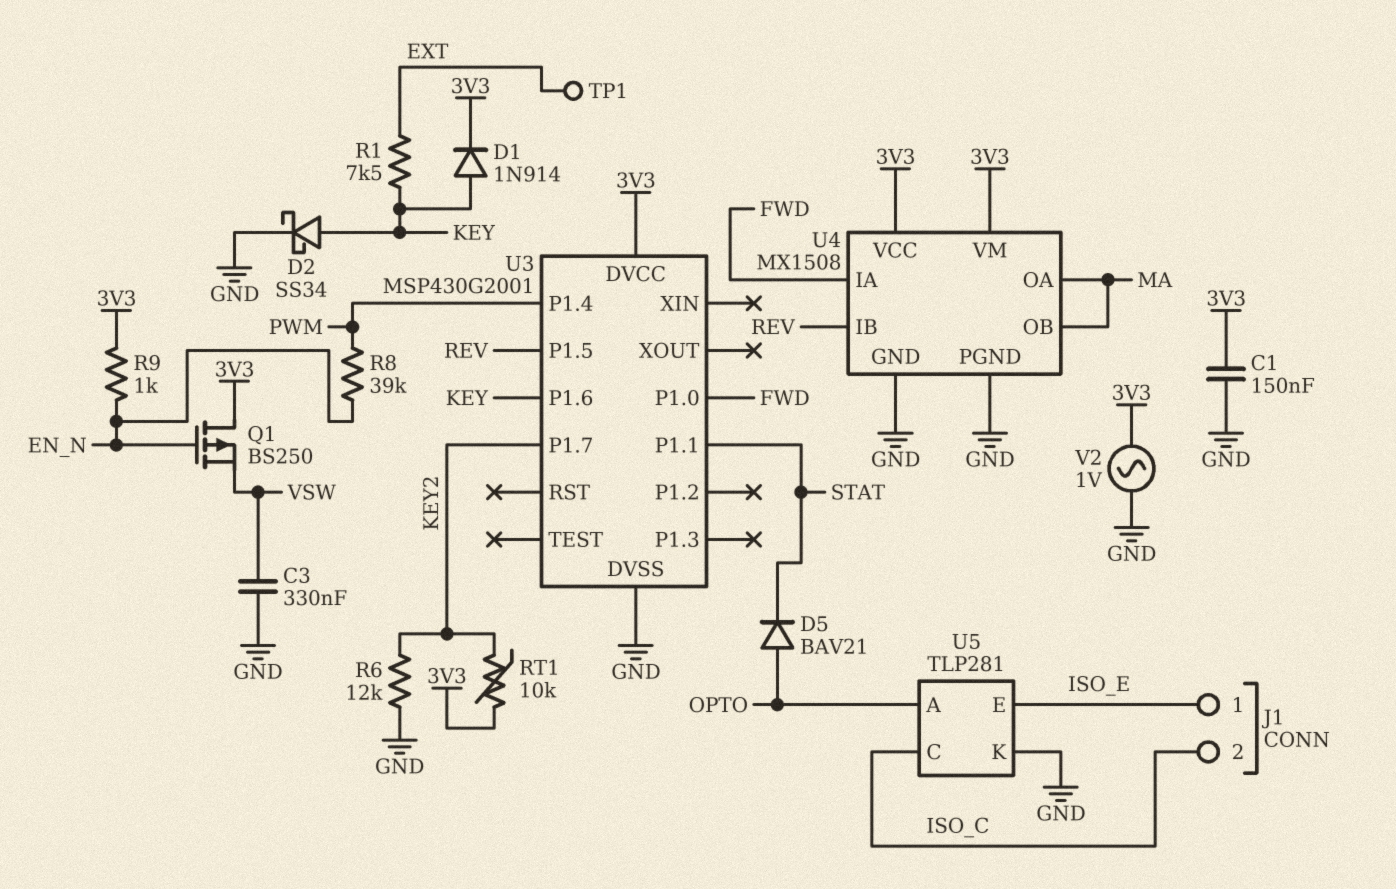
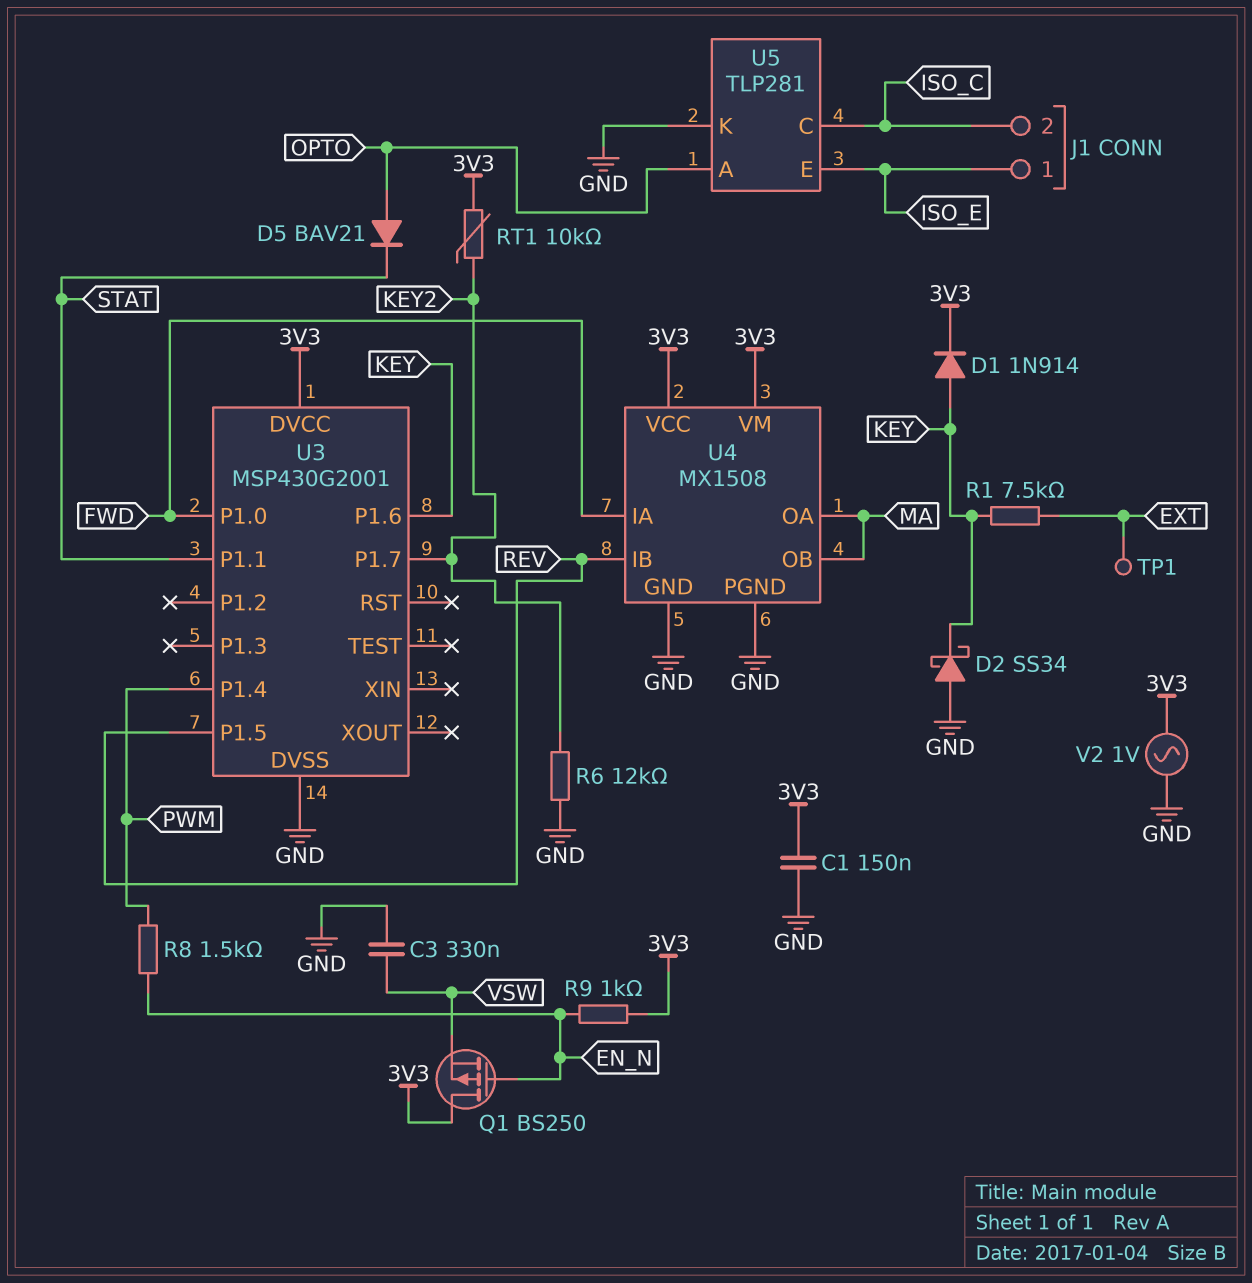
D2: schottky SS34 (A KEY, K GND) -> schottky SS34 (A GND, K KEY)
R8: 39k (EN_N, PWM) -> 1.5k (EN_N, PWM)

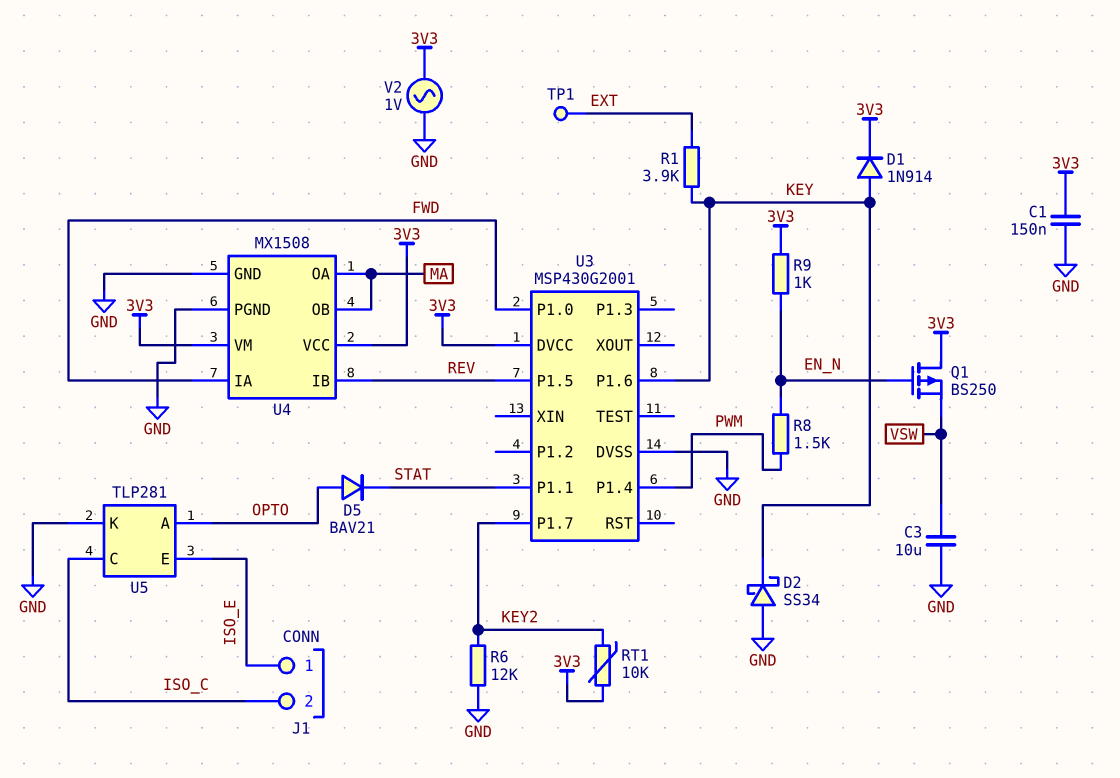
C3: 330nF (GND, VSW) -> 10uF (GND, VSW)
R1: 7.5k (EXT, KEY) -> 3.9k (EXT, KEY)

